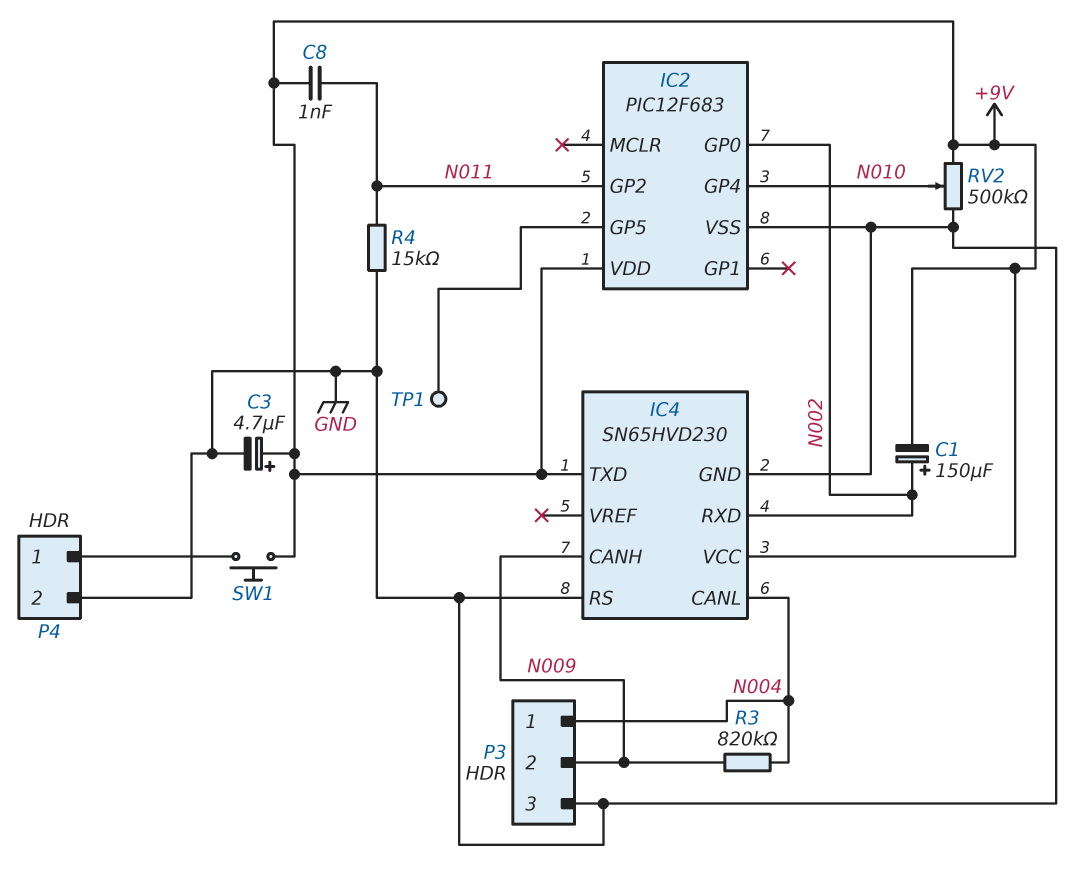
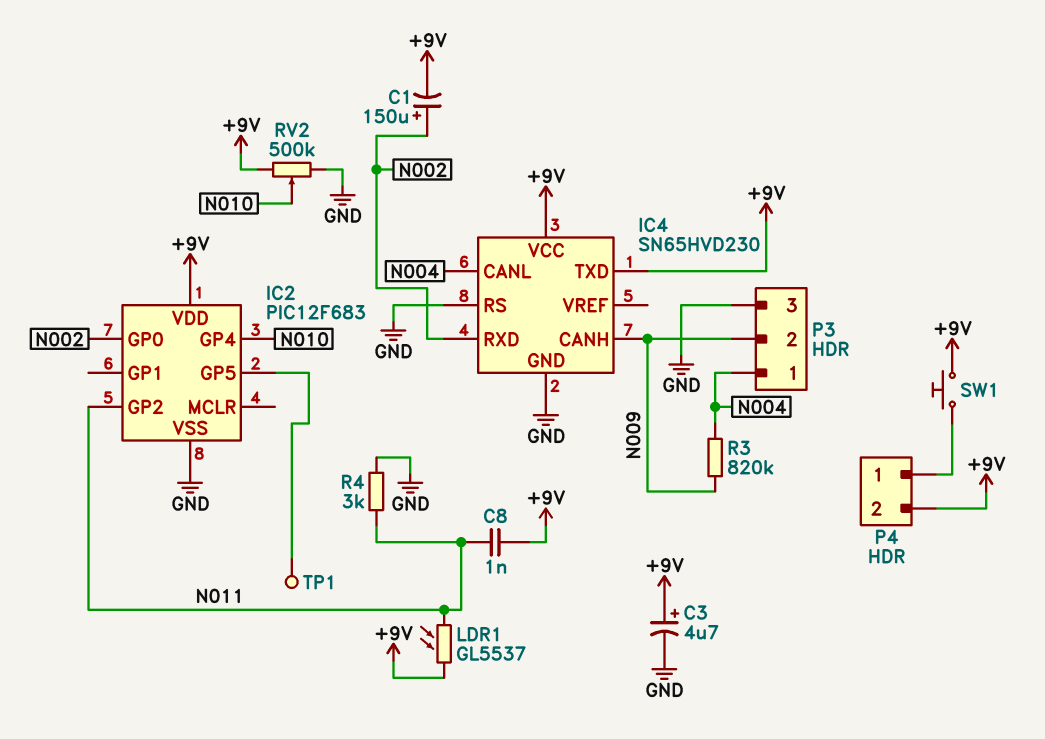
LDR1: none -> GL5537 (+9V, N011)
P4 pin 2: GND -> +9V
R4: 15k (GND, N011) -> 3k (GND, N011)

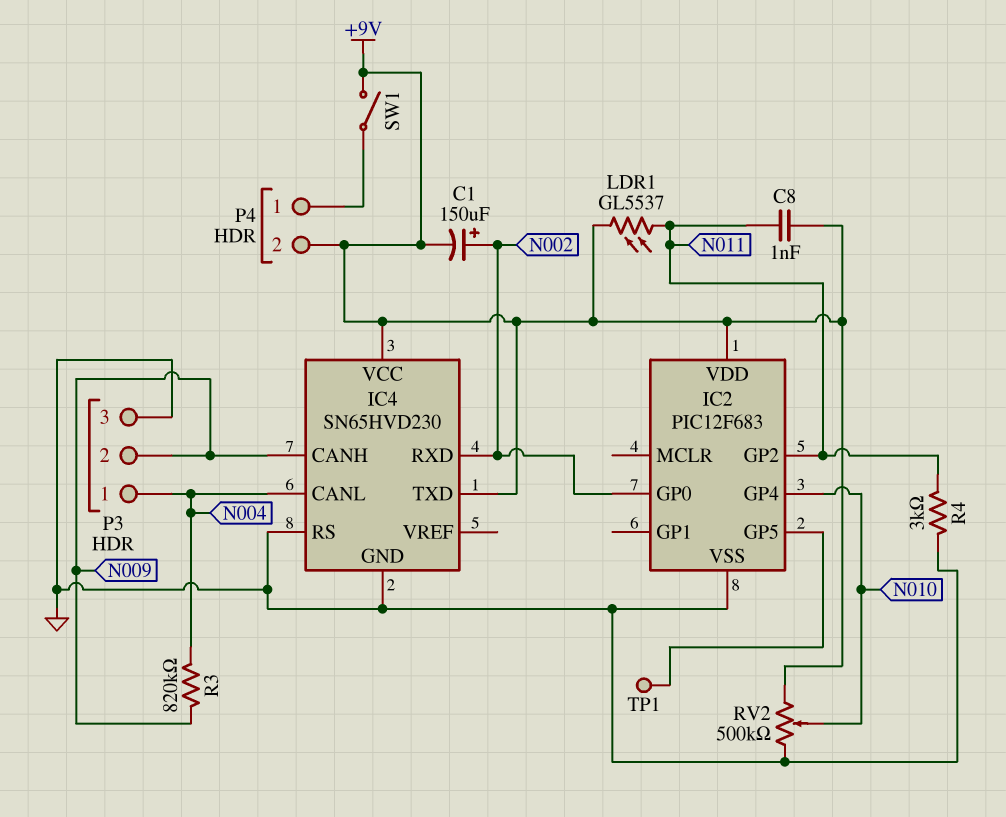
C3: 4.7uF (plus +9V, minus GND) -> none
SW1: button (+9V, P4/1) -> switch (+9V, P4/1)

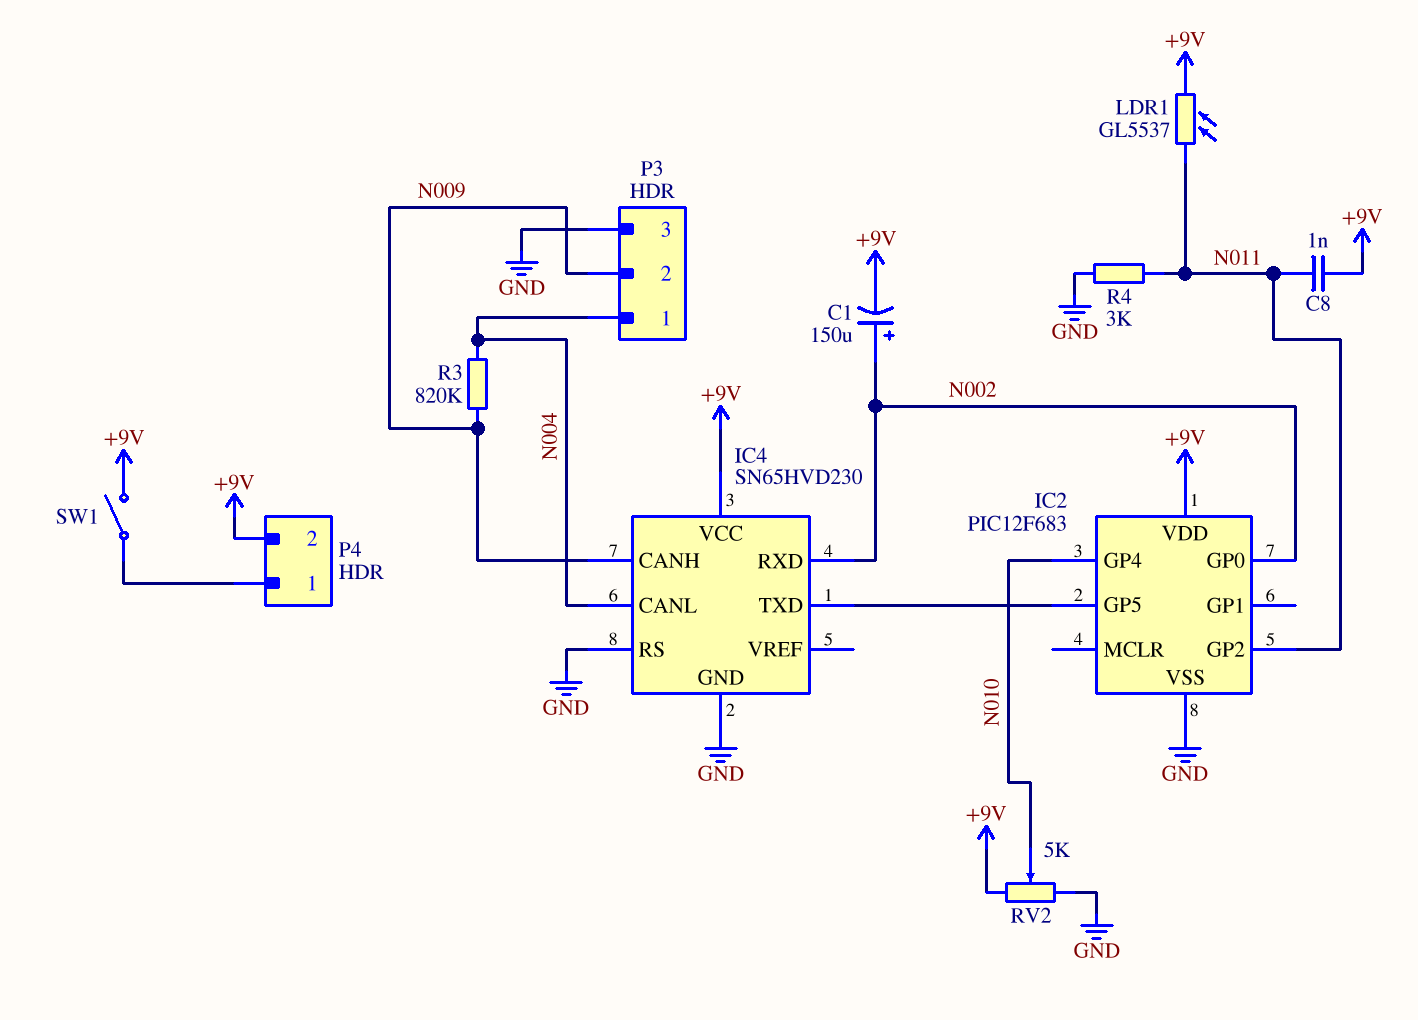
IC4 pin TXD: +9V -> IC2/GP5
RV2: 500k (+9V, GND, wiper N010) -> 5k (+9V, GND, wiper N010)
TP1: test point (IC2/GP5) -> none

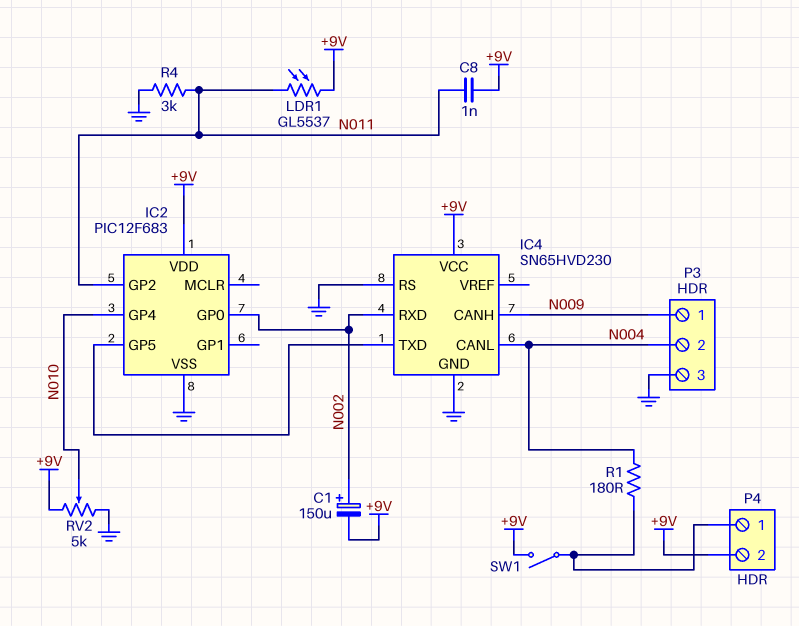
P3 pin 1: N004 -> N009
P3 pin 2: N009 -> N004
R1: none -> 180 (N004, P4/1)
R3: 820k (N004, N009) -> none

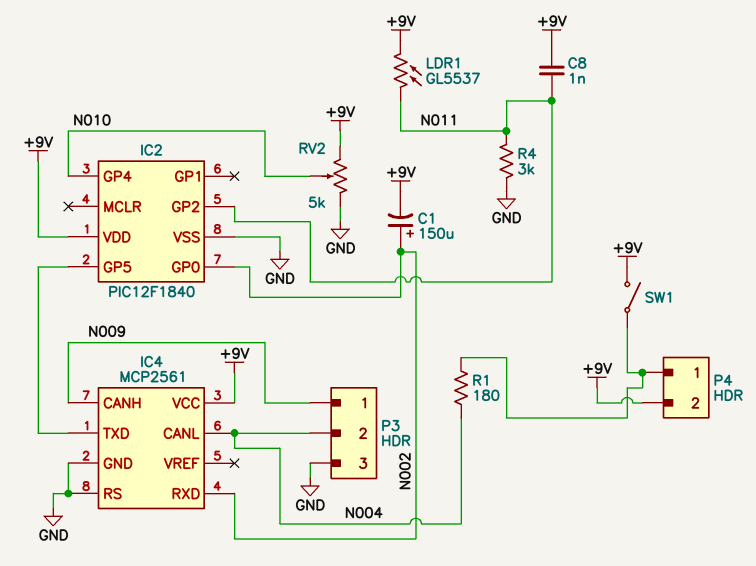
IC2: PIC12F683 -> PIC12F1840
IC4: SN65HVD230 -> MCP2561

